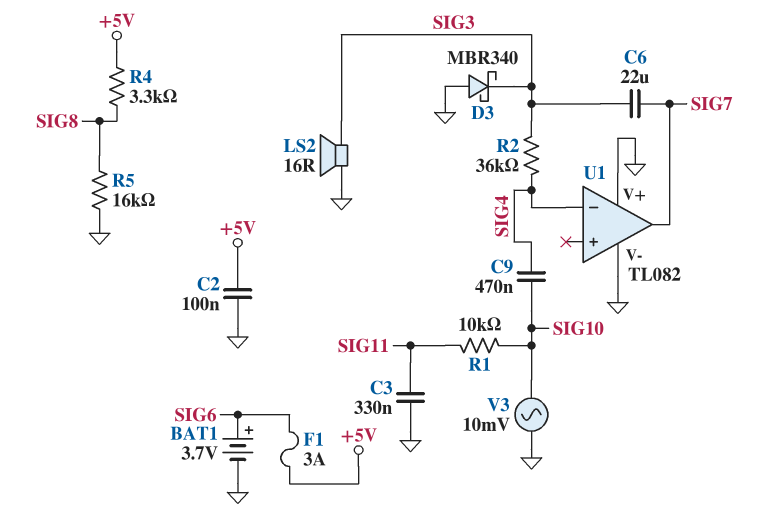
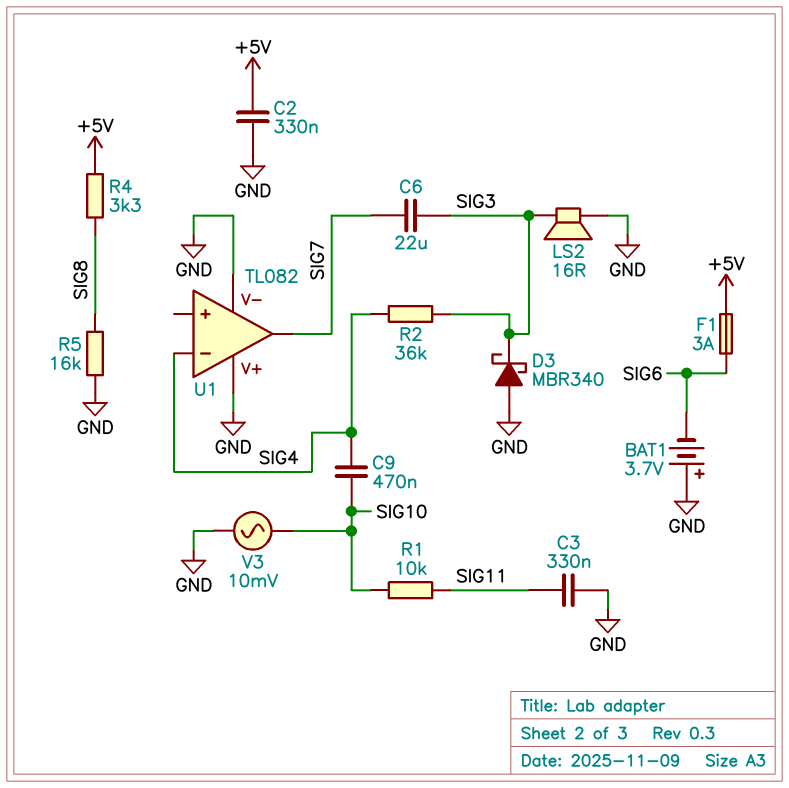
BAT1: 3.7V (plus SIG6, minus GND) -> 3.7V (plus GND, minus SIG6)
C2: 100nF (+5V, GND) -> 330nF (+5V, GND)

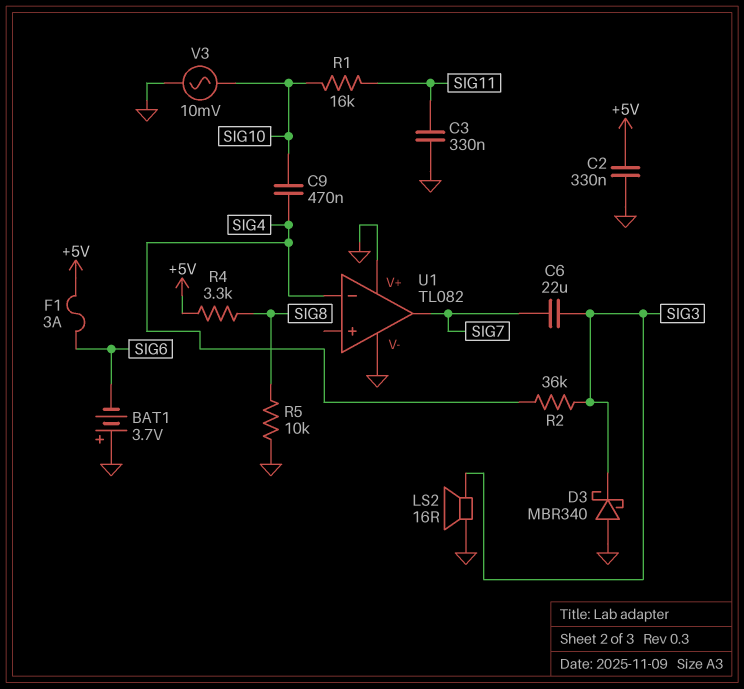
R1: 10k (SIG10, SIG11) -> 16k (SIG10, SIG11)
R5: 16k (GND, SIG8) -> 10k (GND, SIG8)

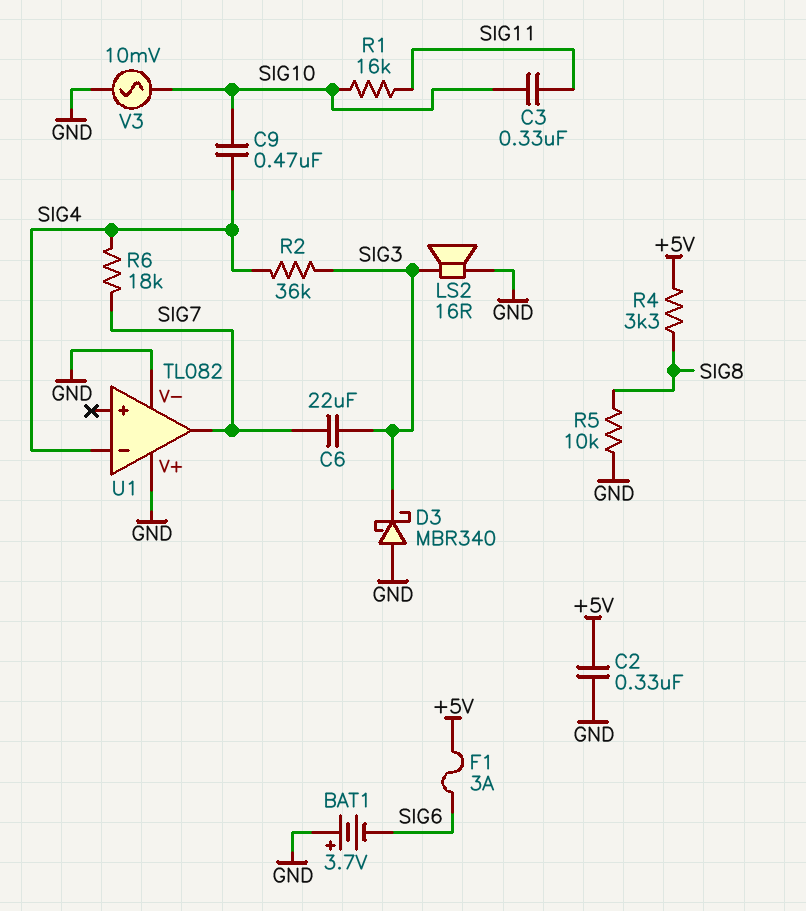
C3: 330nF (GND, SIG11) -> 330nF (SIG10, SIG11)
R6: none -> 18k (SIG4, SIG7)

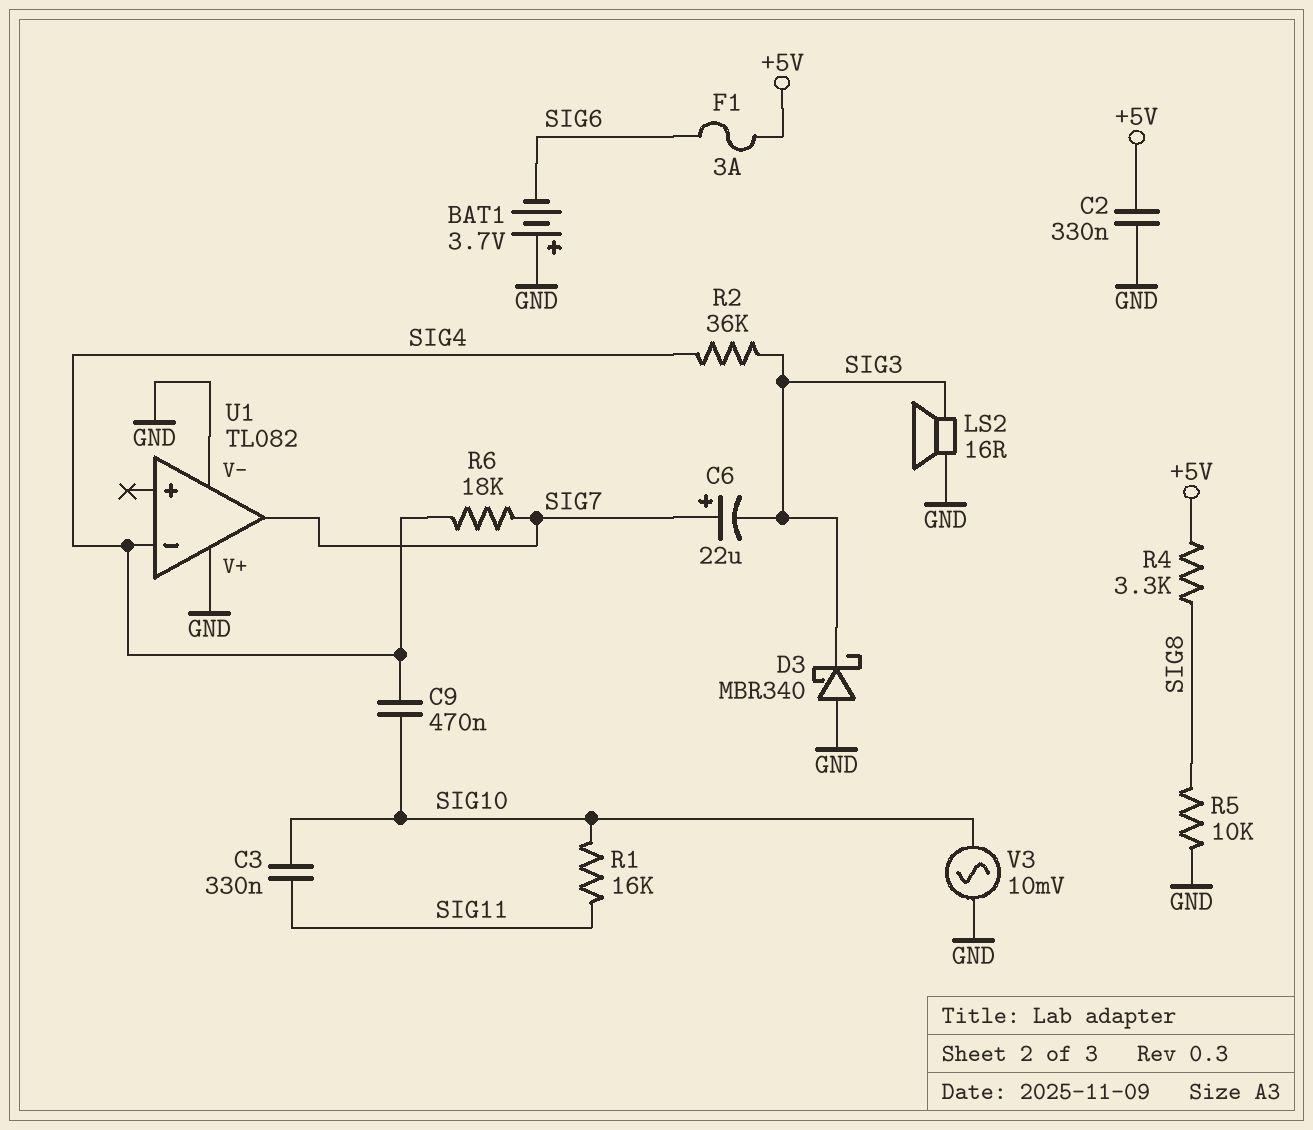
C6: 22uF (SIG3, SIG7) -> 22uF (plus SIG7, minus SIG3)

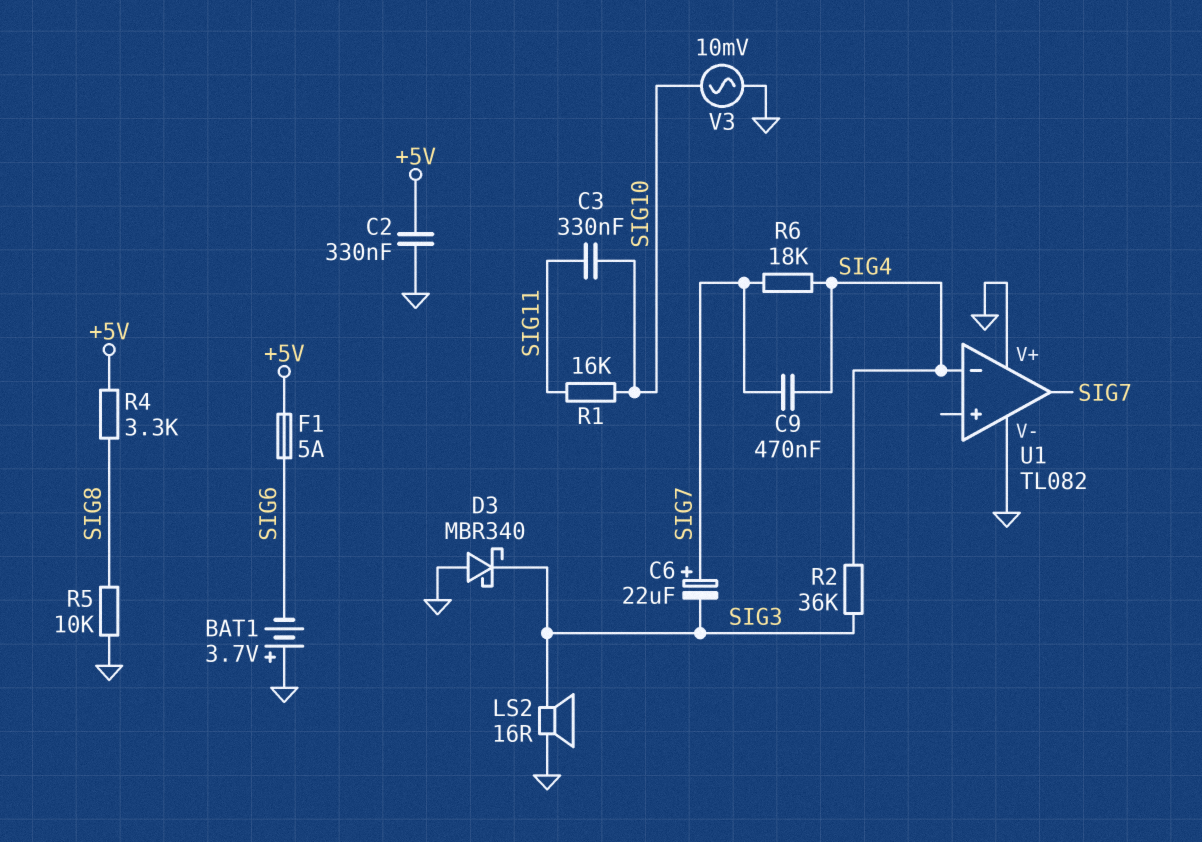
C9: 470nF (SIG4, SIG10) -> 470nF (SIG4, SIG7)
F1: 3A (+5V, SIG6) -> 5A (+5V, SIG6)

